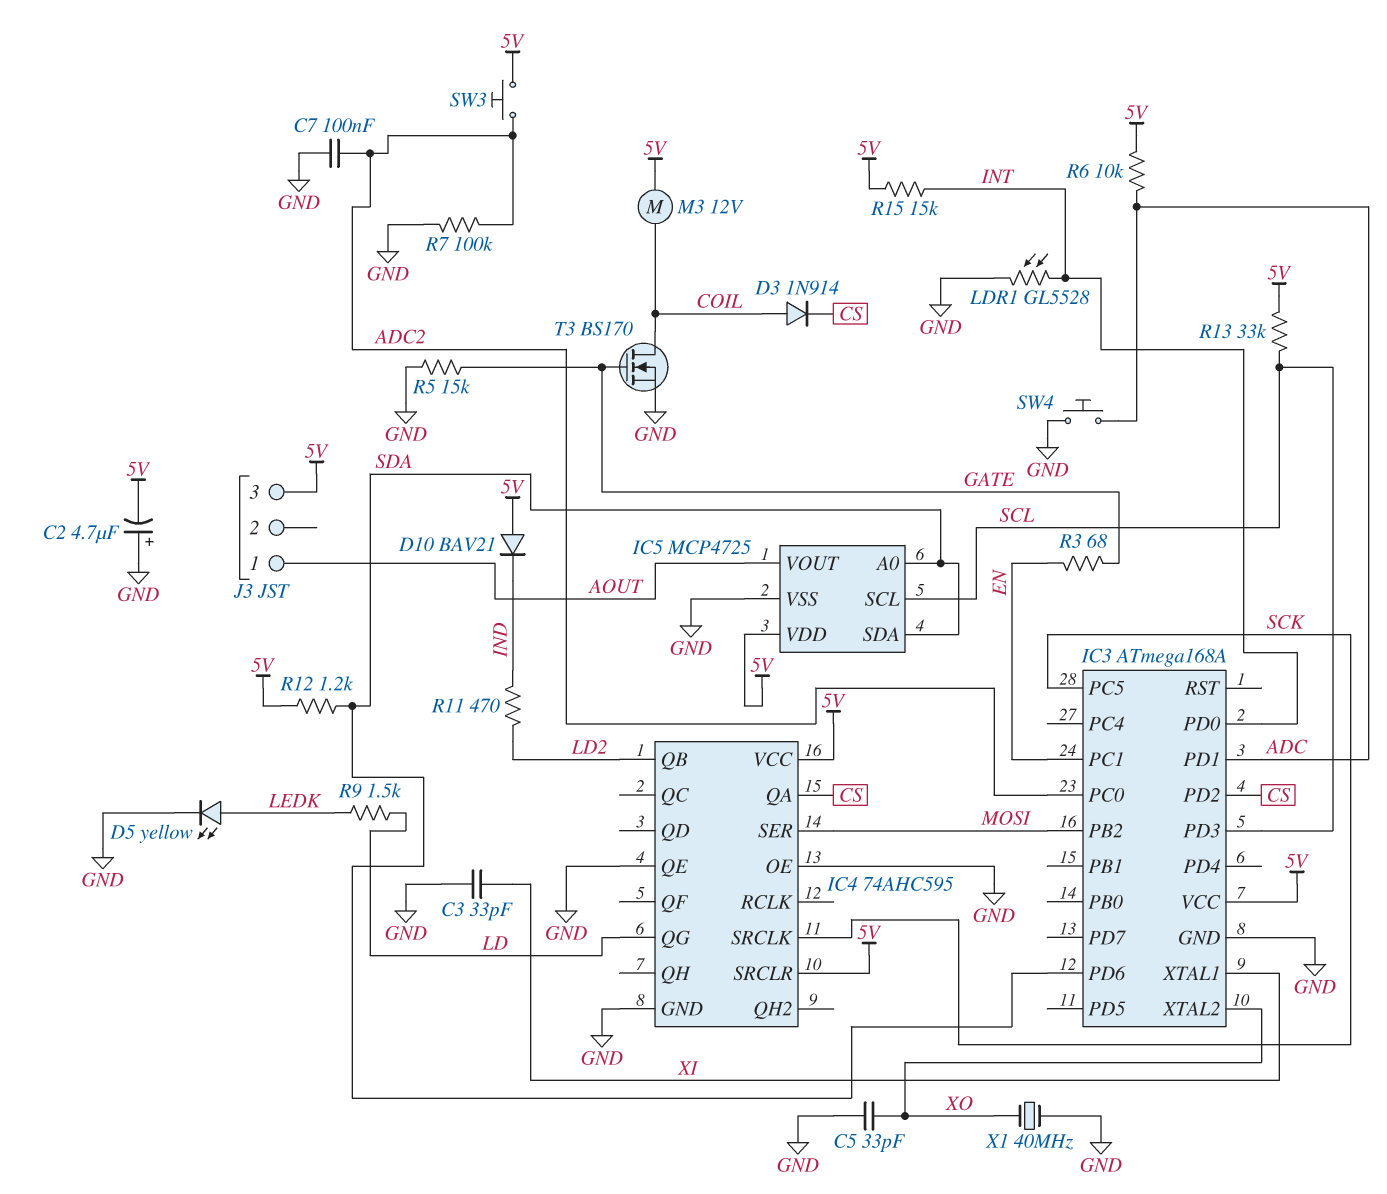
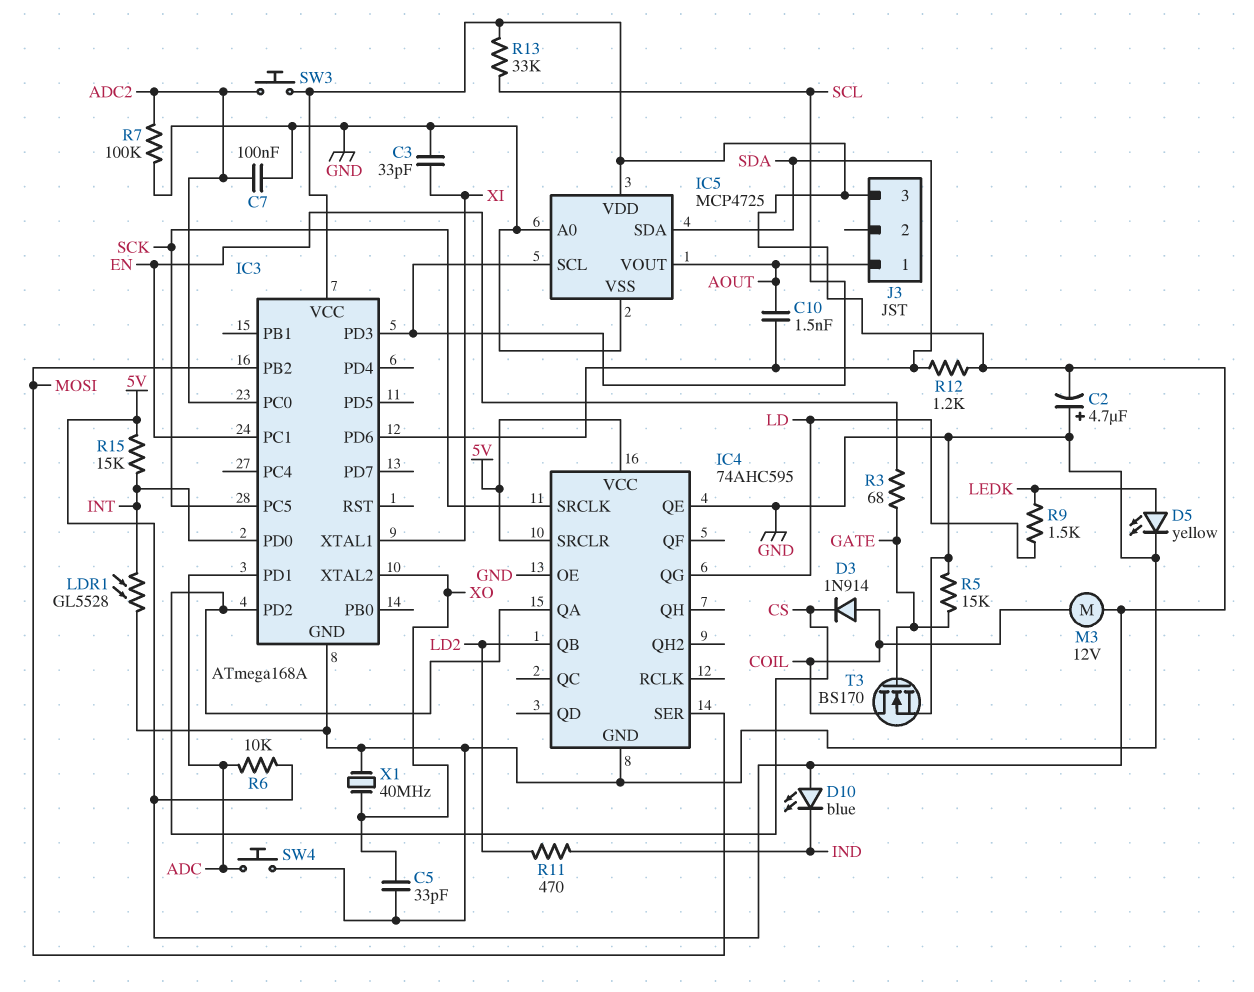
C10: none -> 1.5nF (AOUT, SDA)
D10: diode BAV21 (A 5V, K IND) -> LED blue (A 5V, K IND)
IC5 pin A0: SDA -> GND

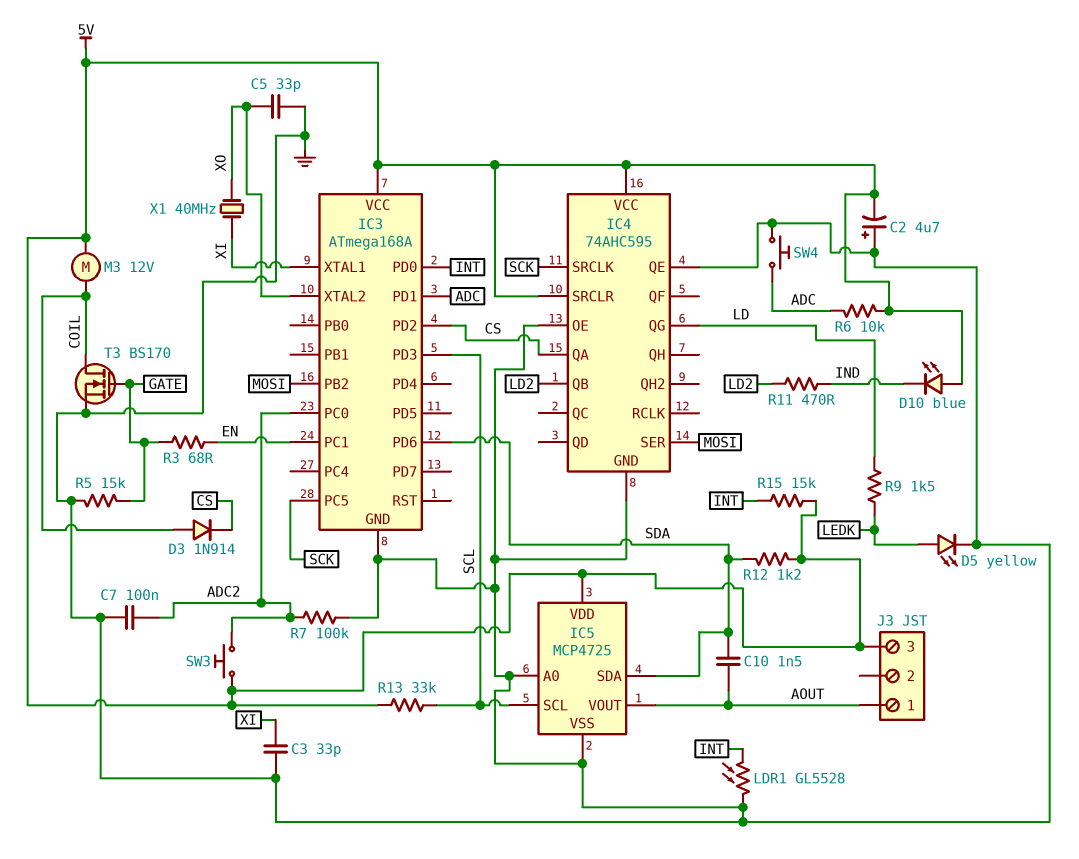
X1: 40MHz (GND, XO) -> 40MHz (XI, XO)

